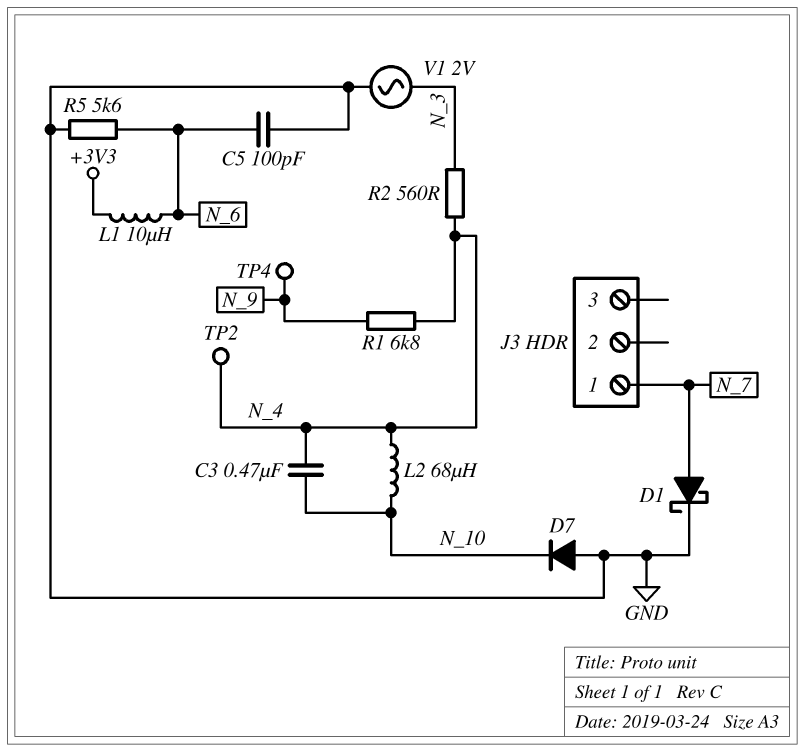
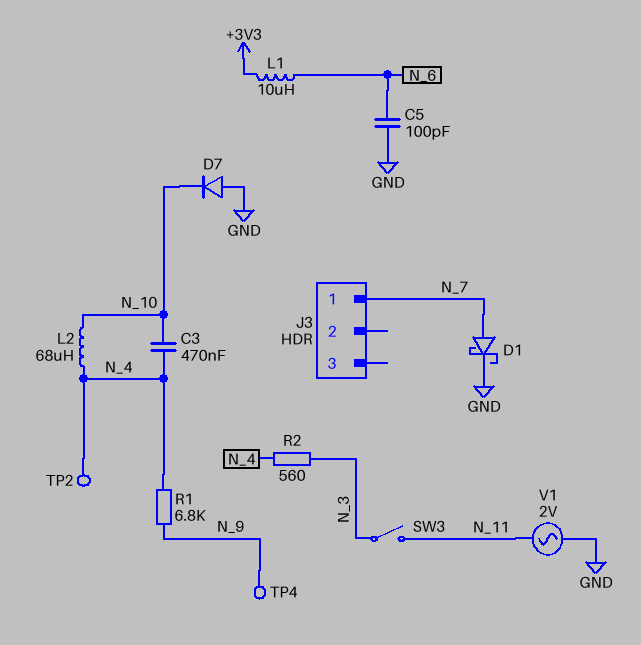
R5: 5.6k (GND, N_6) -> none
SW3: none -> switch (N_3, N_11)
V1: AC 2V (GND, N_3) -> AC 2V (GND, N_11)

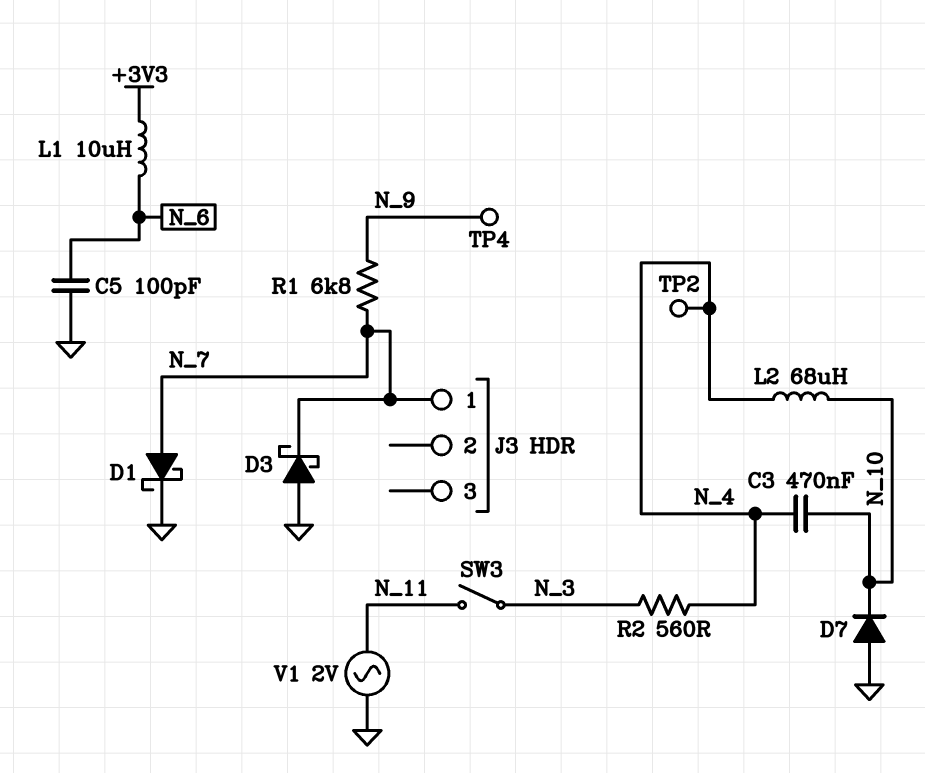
D3: none -> schottky (A GND, K N_7)
R1: 6.8k (N_4, N_9) -> 6.8k (N_7, N_9)

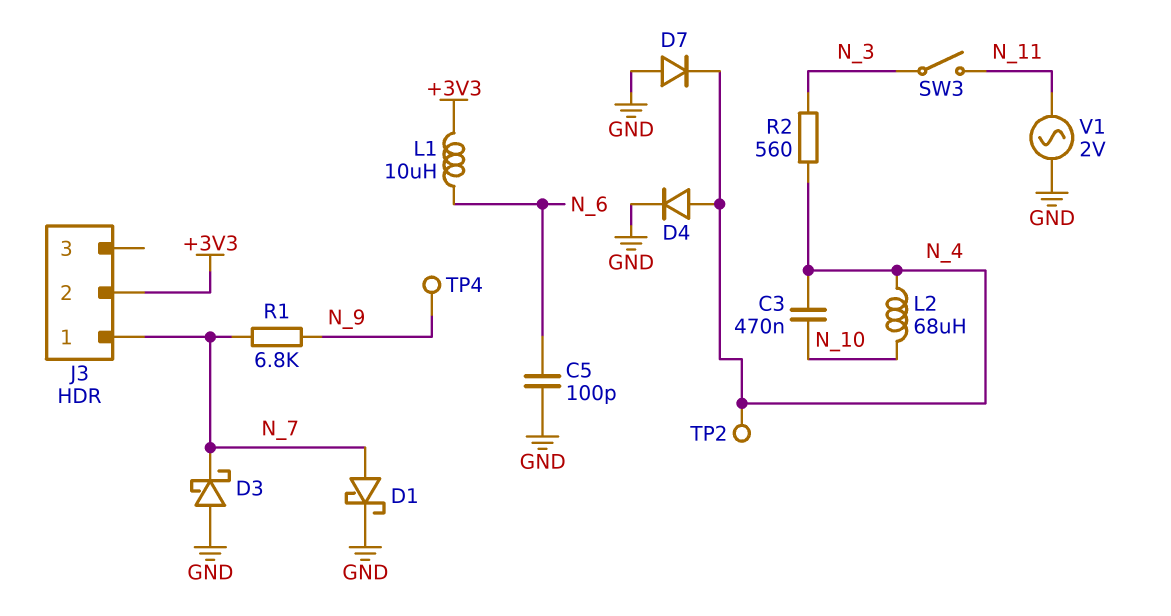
D4: none -> diode (A N_4, K GND)
D7: diode (A GND, K N_10) -> diode (A GND, K N_4)
J3 pin 2: none -> +3V3

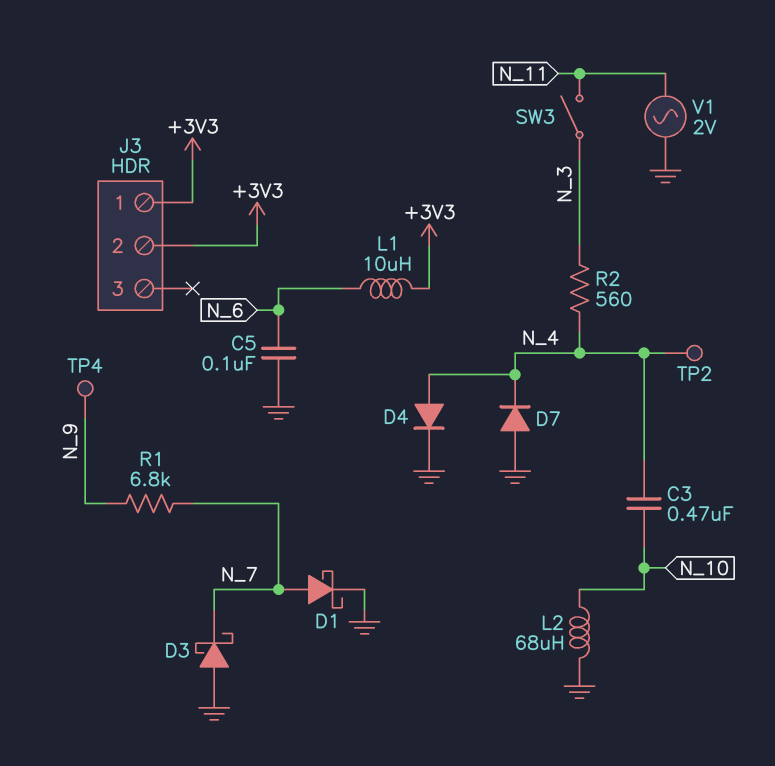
C5: 100pF (GND, N_6) -> 100nF (GND, N_6)
J3 pin 1: N_7 -> +3V3
L2: 68uH (N_4, N_10) -> 68uH (GND, N_10)

